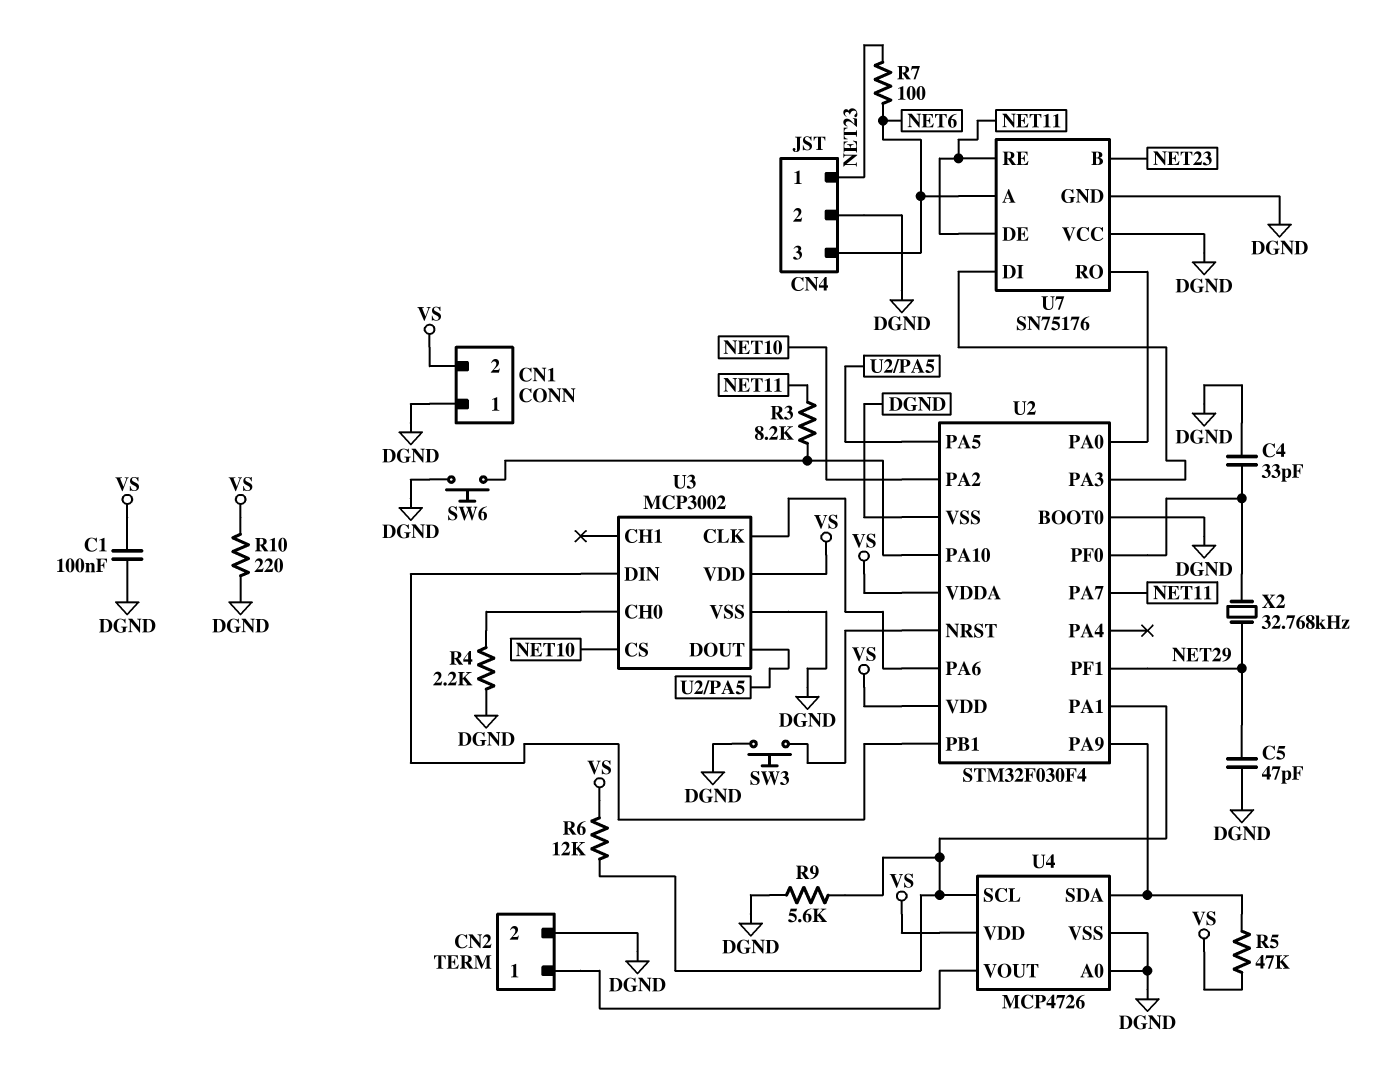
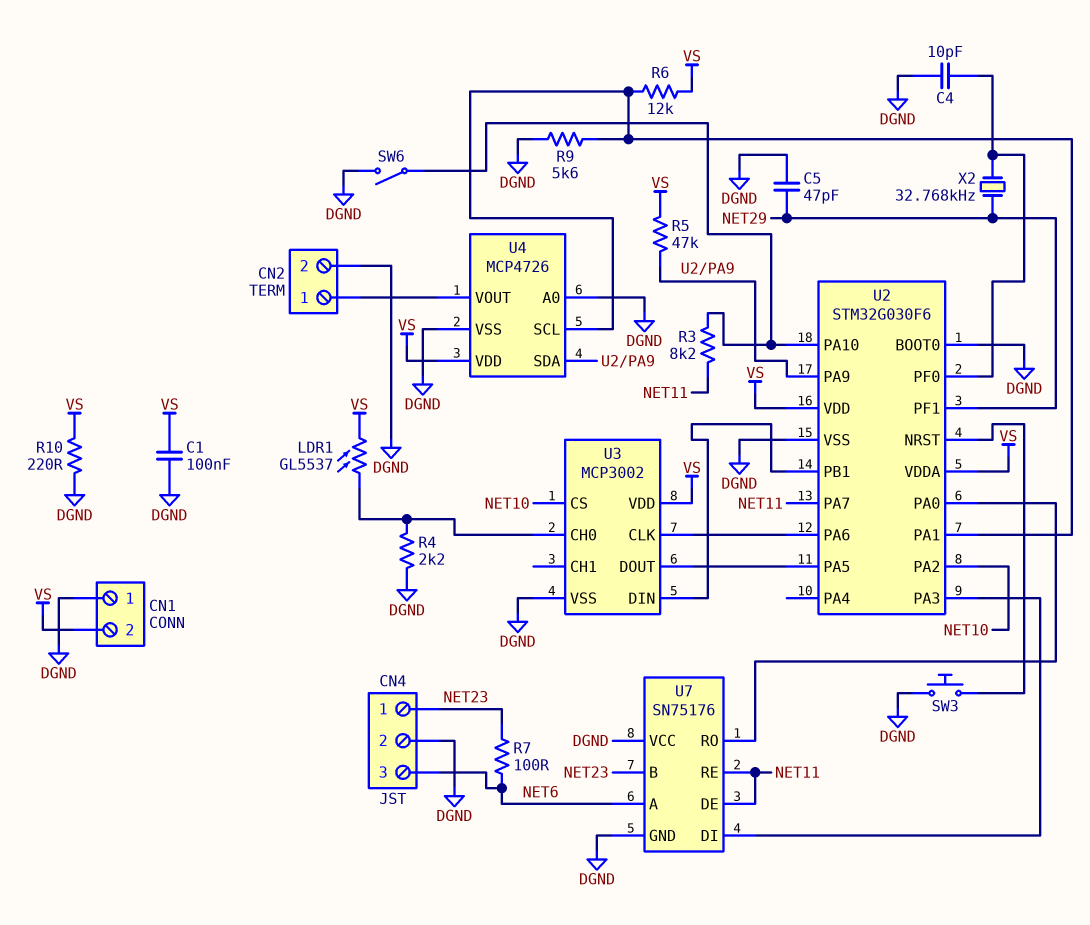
C4: 33pF (DGND, U2/PF0) -> 10pF (DGND, U2/PF0)
LDR1: none -> GL5537 (U3/CH0, VS)
SW6: button (DGND, U2/PA10) -> switch (DGND, U2/PA10)
U2: STM32F030F4 -> STM32G030F6

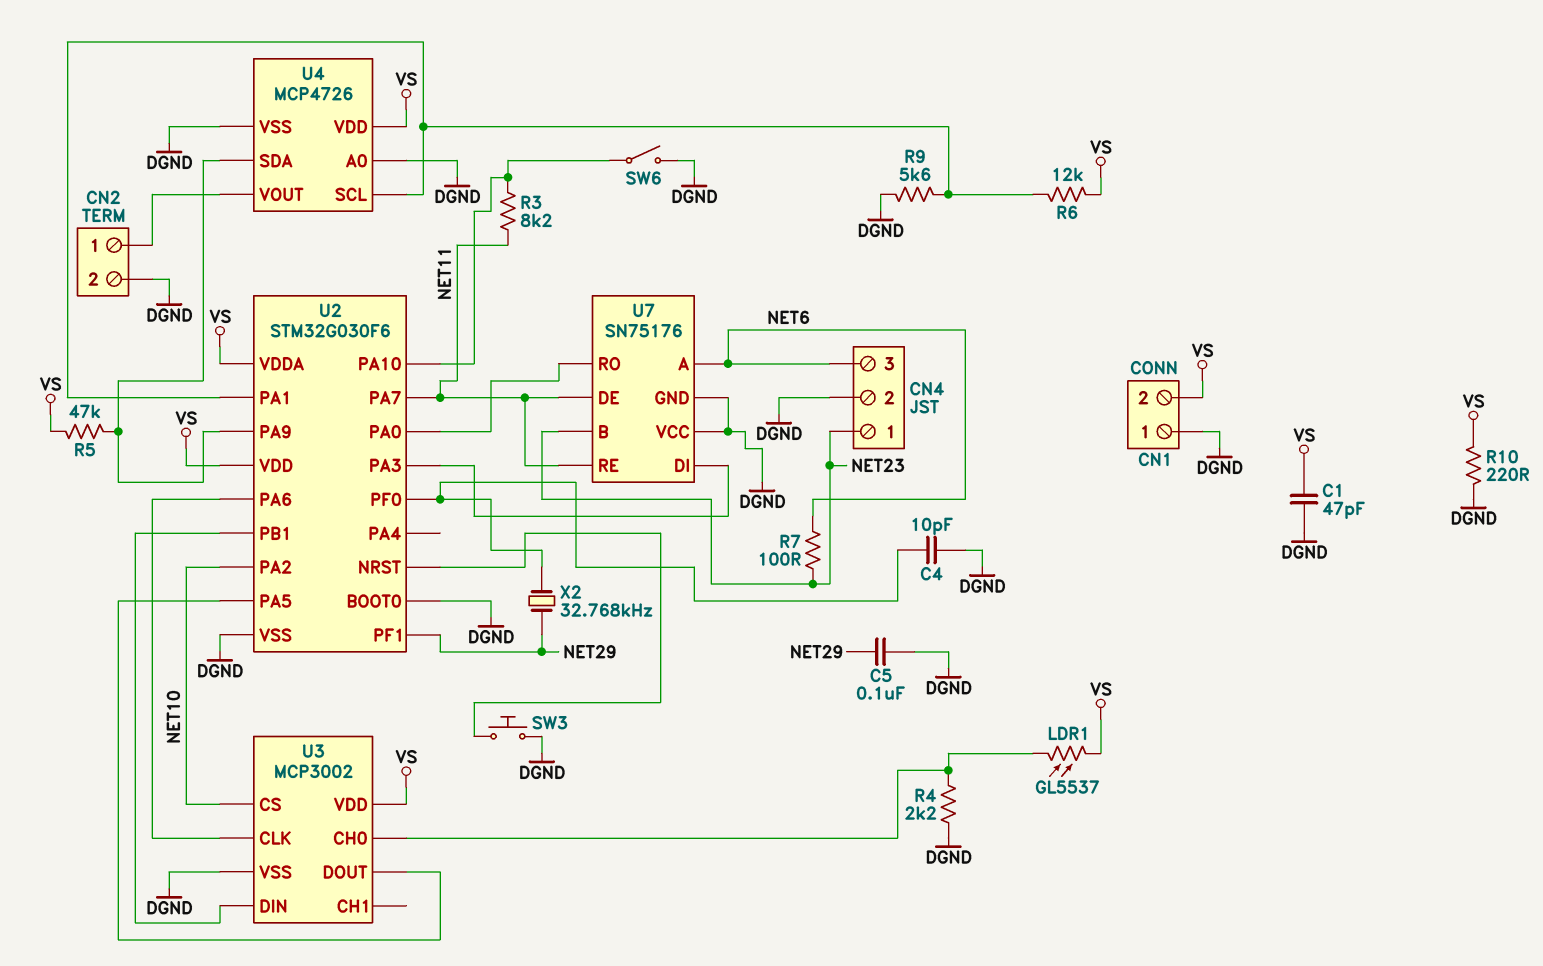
C1: 100nF (DGND, VS) -> 47pF (DGND, VS)
C5: 47pF (DGND, NET29) -> 100nF (DGND, NET29)

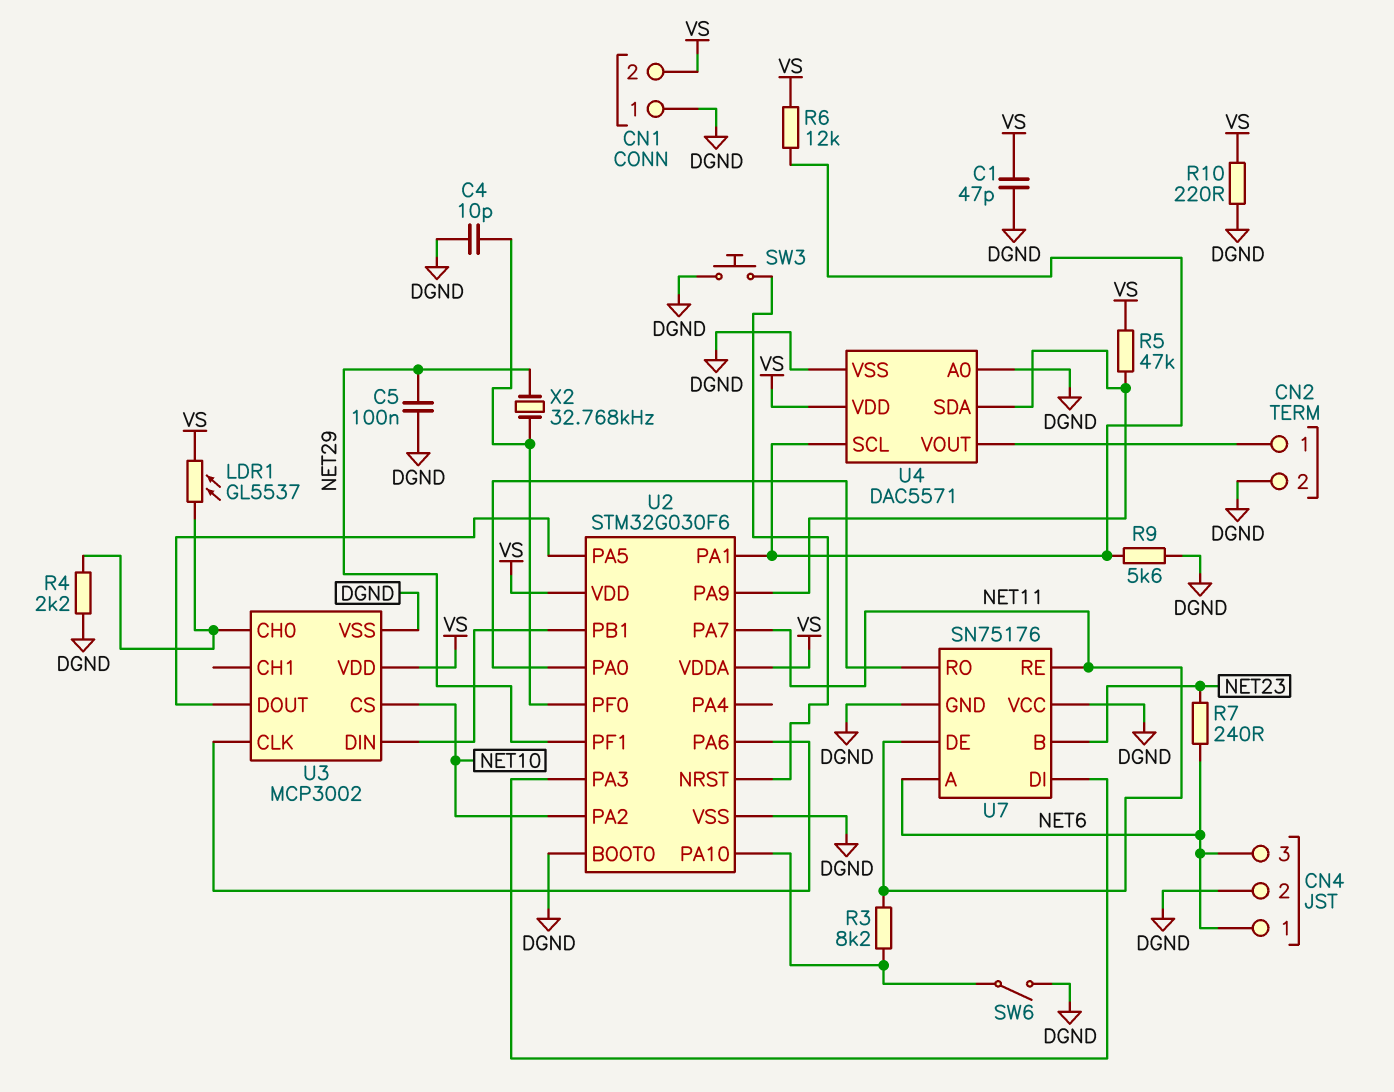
CN4 pin 1: NET23 -> NET6
R7: 100 (NET6, NET23) -> 240 (NET6, NET23)
U4: MCP4726 -> DAC5571

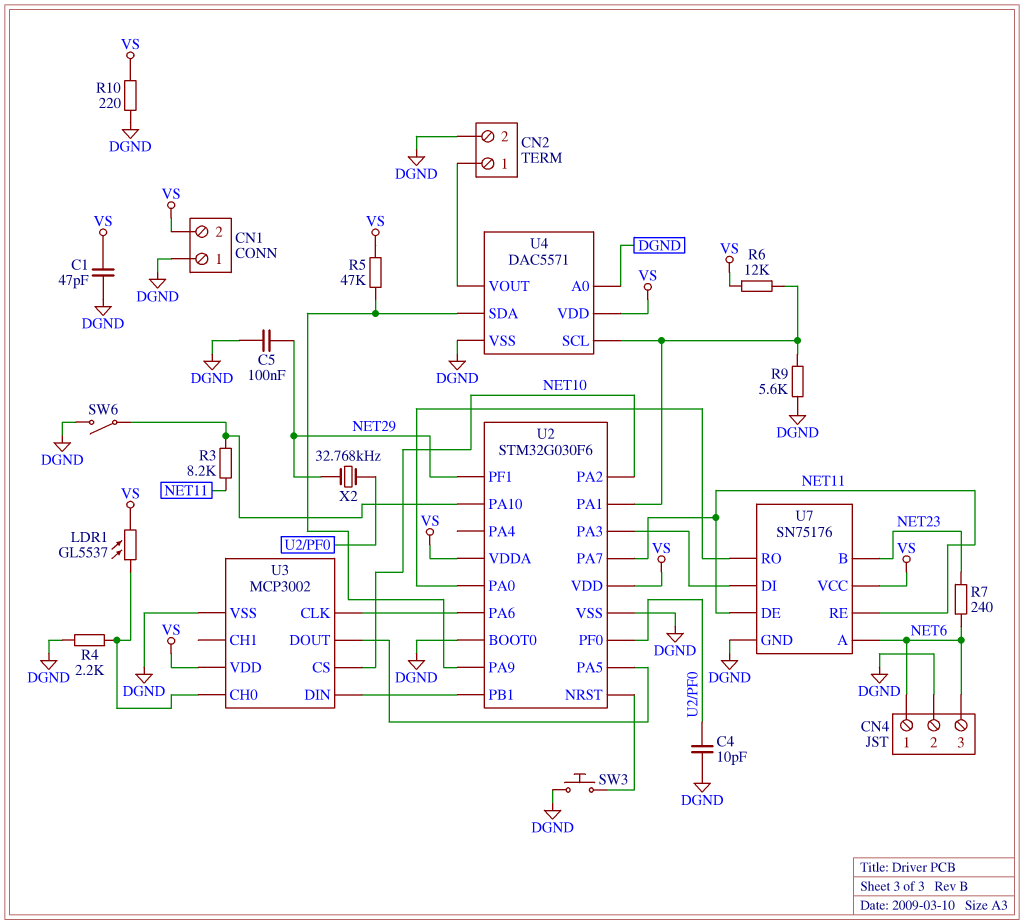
U7 pin VCC: DGND -> VS

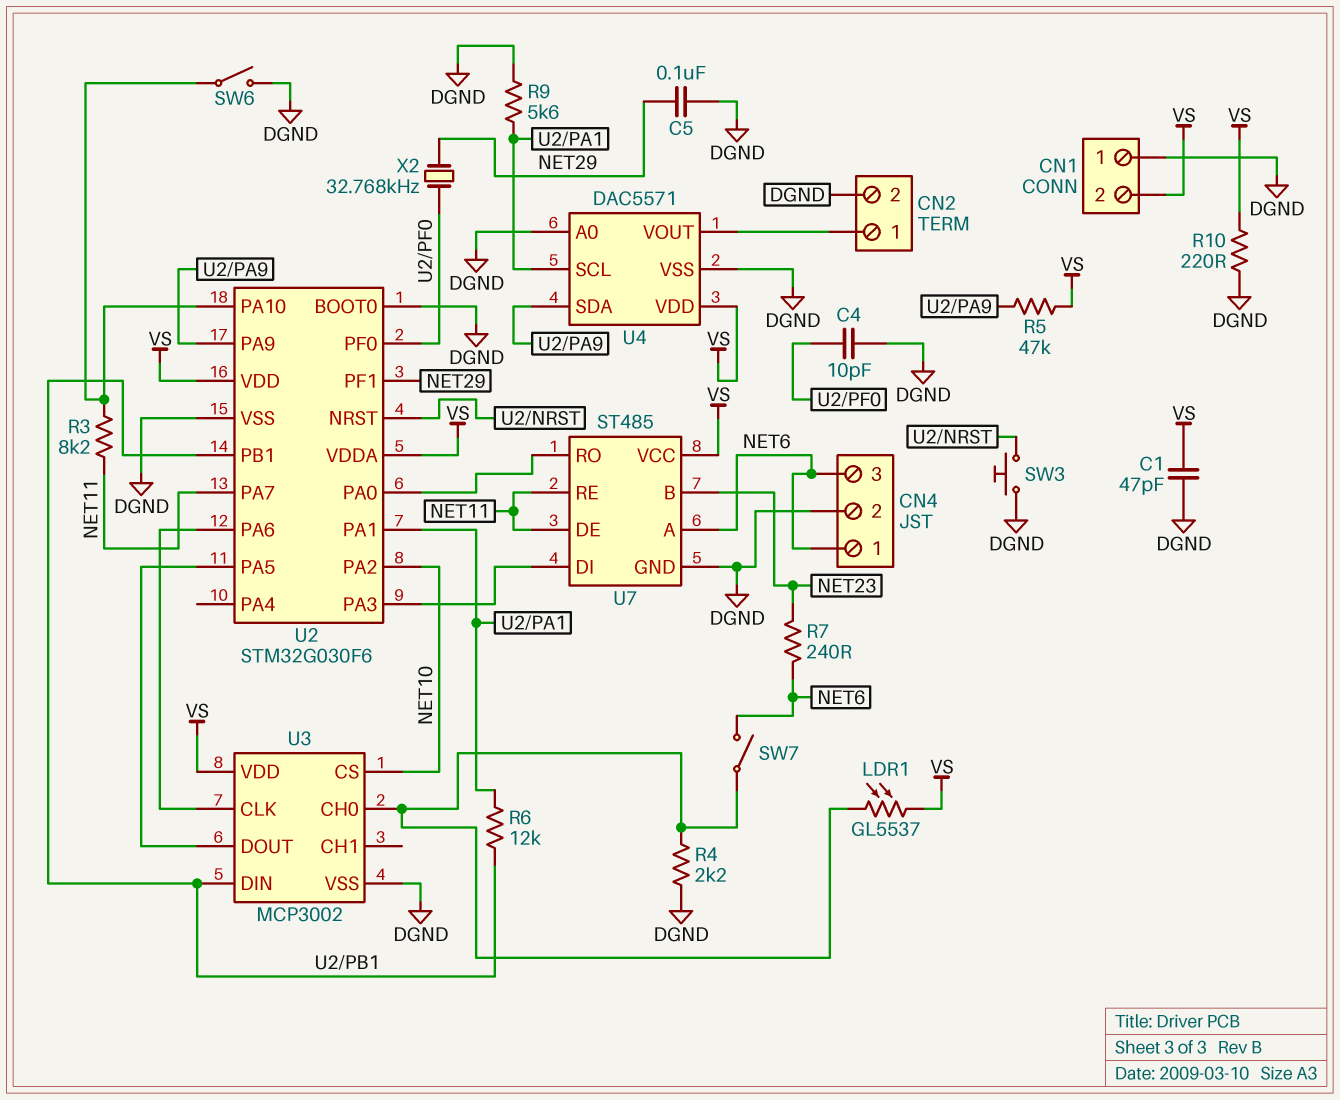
R6: 12k (U2/PA1, VS) -> 12k (U2/PA1, U2/PB1)
SW7: none -> switch (NET6, U3/CH0)
U7: SN75176 -> ST485

